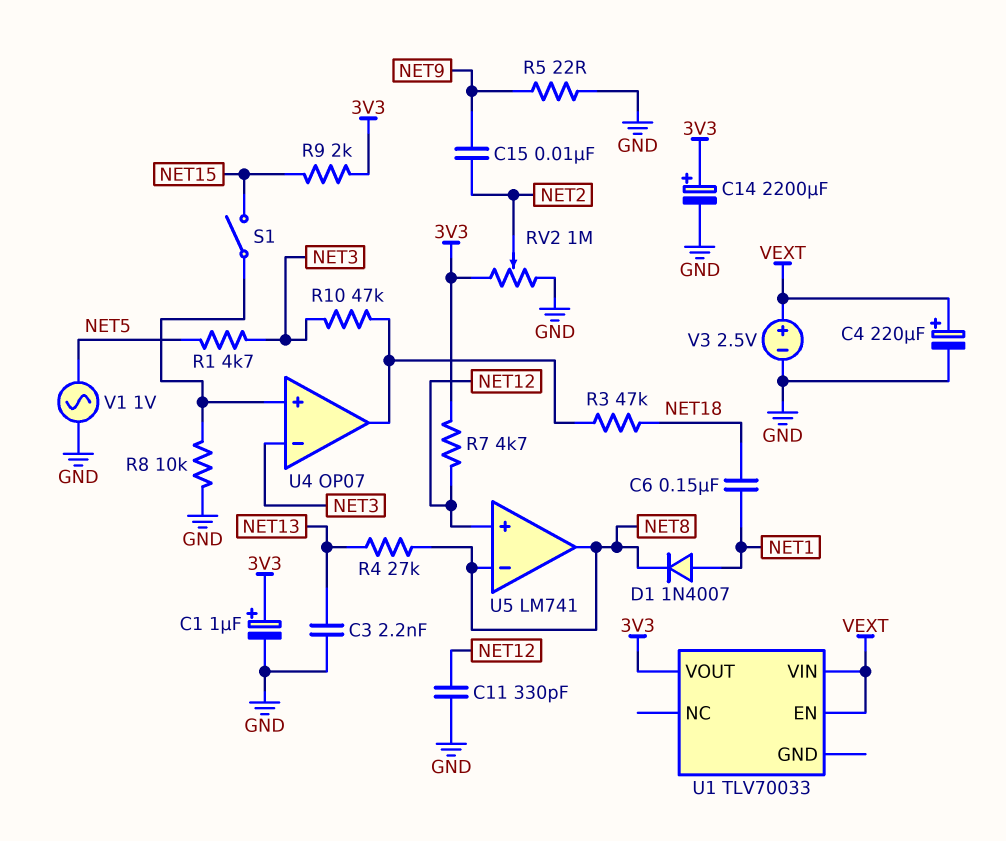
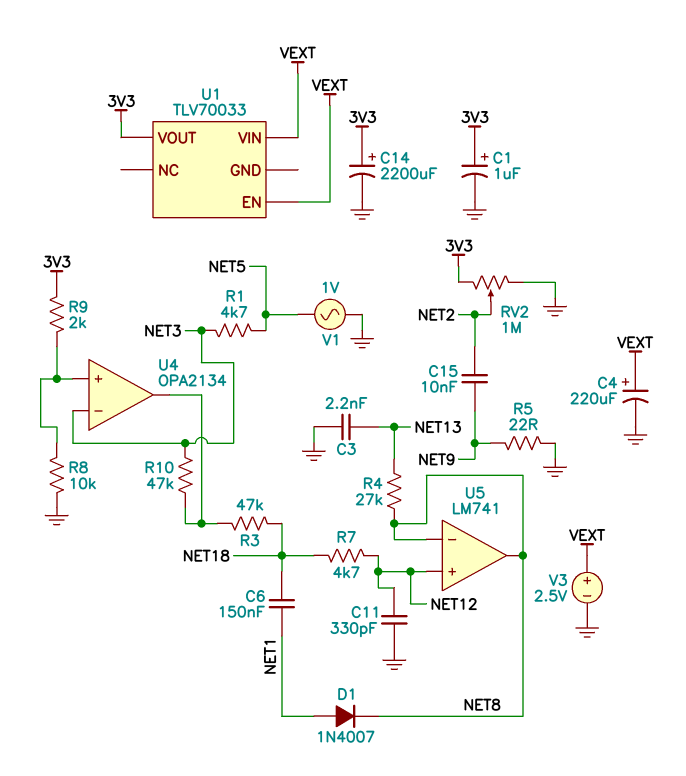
R7: 4.7k (3V3, NET12) -> 4.7k (NET12, NET18)
R9: 2k (3V3, NET15) -> 2k (3V3, U4/in+)
S1: switch (NET15, U4/in+) -> none
U4: OP07 -> OPA2134

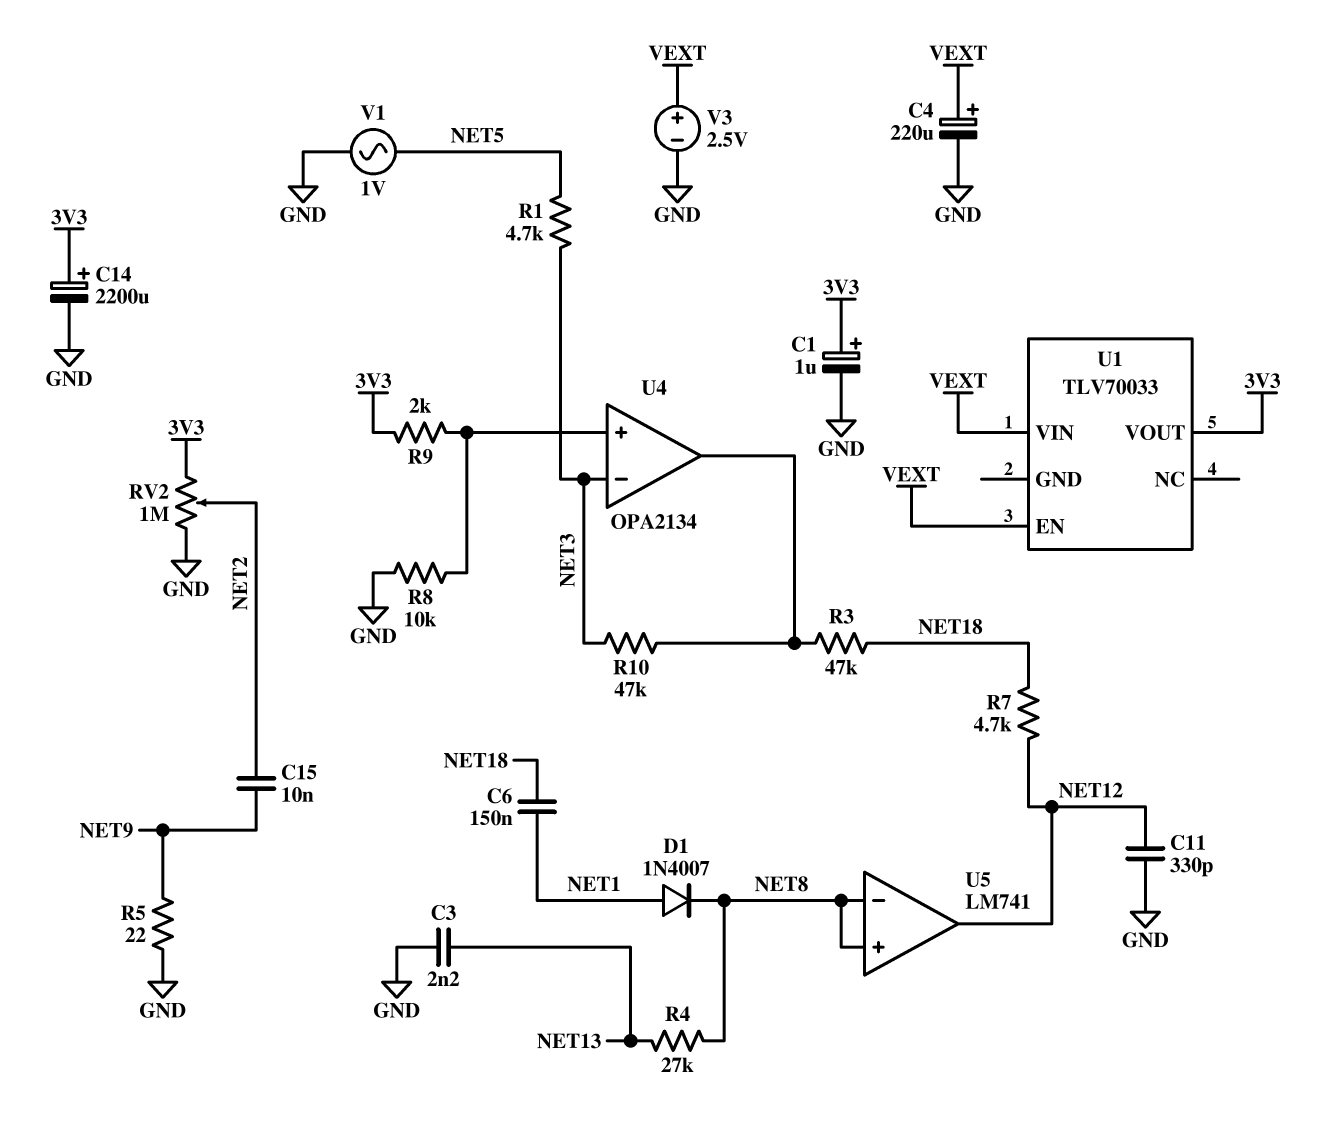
U5 pin in+: NET12 -> NET8
U5 pin out: NET8 -> NET12

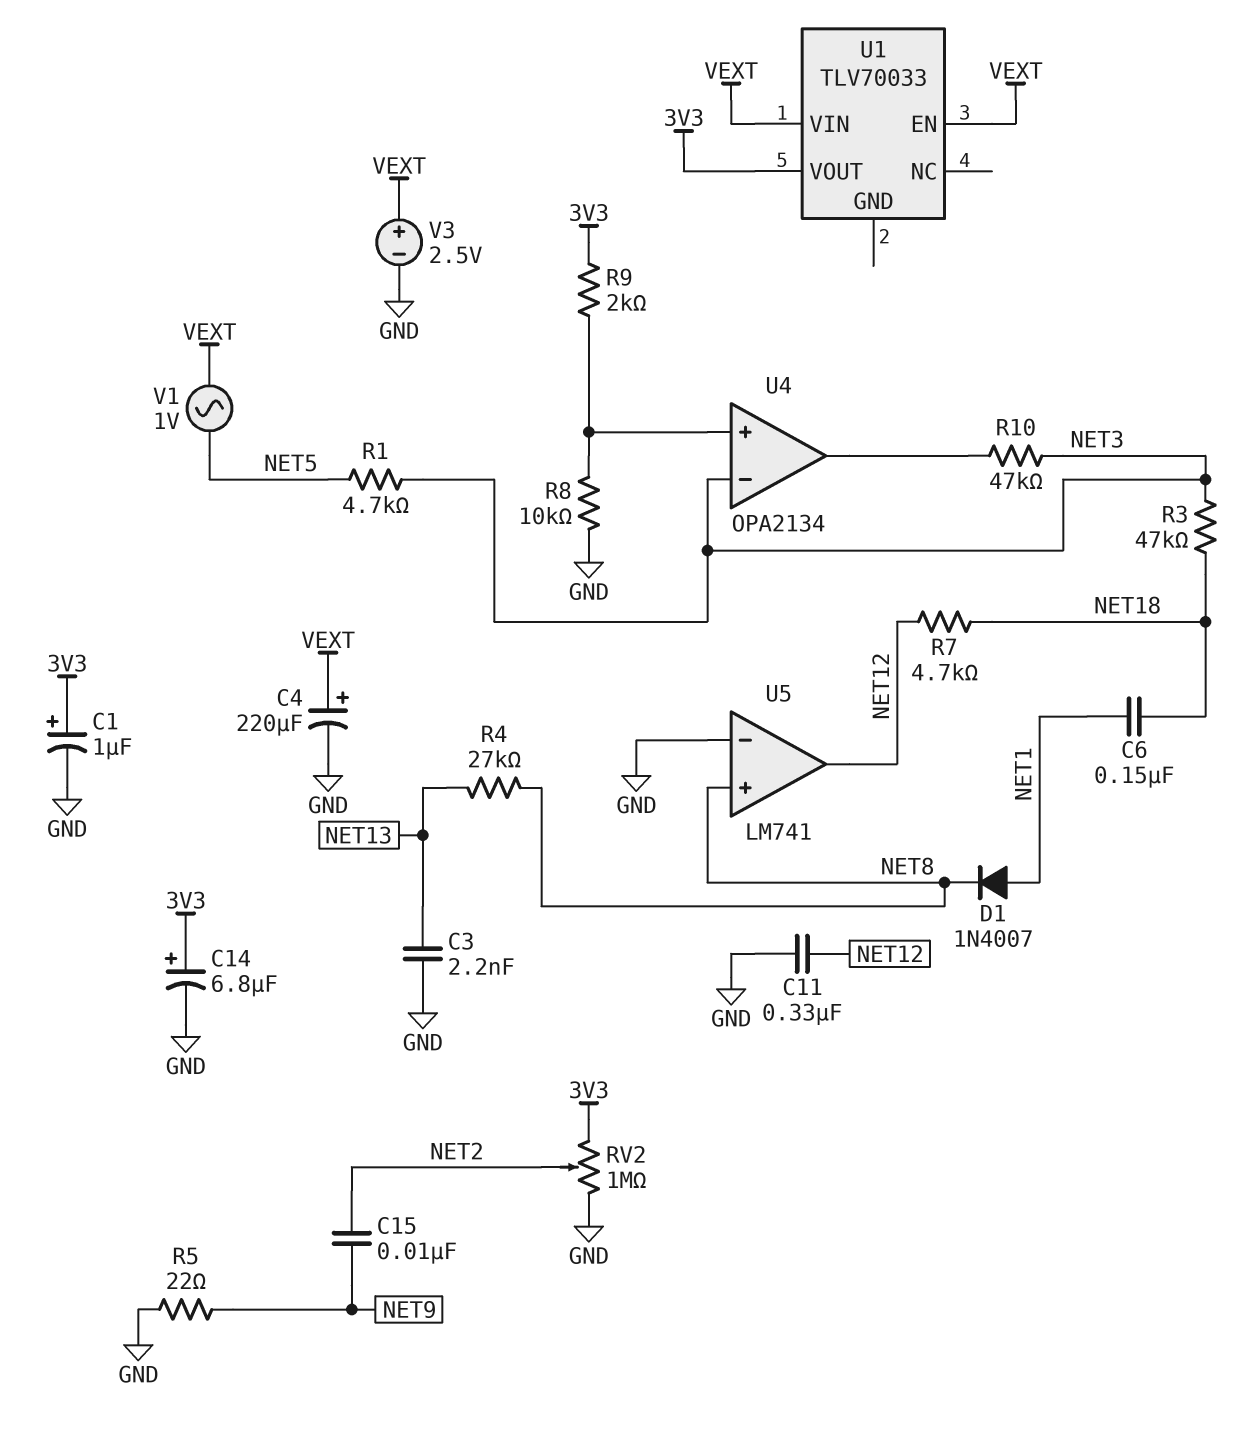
C11: 330pF (GND, NET12) -> 330nF (GND, NET12)
C14: 2200uF (plus 3V3, minus GND) -> 6.8uF (plus 3V3, minus GND)
R3: 47k (NET18, U4/out) -> 47k (NET3, NET18)
U5 pin in-: NET8 -> GND
V1: AC 1V (GND, NET5) -> AC 1V (NET5, VEXT)

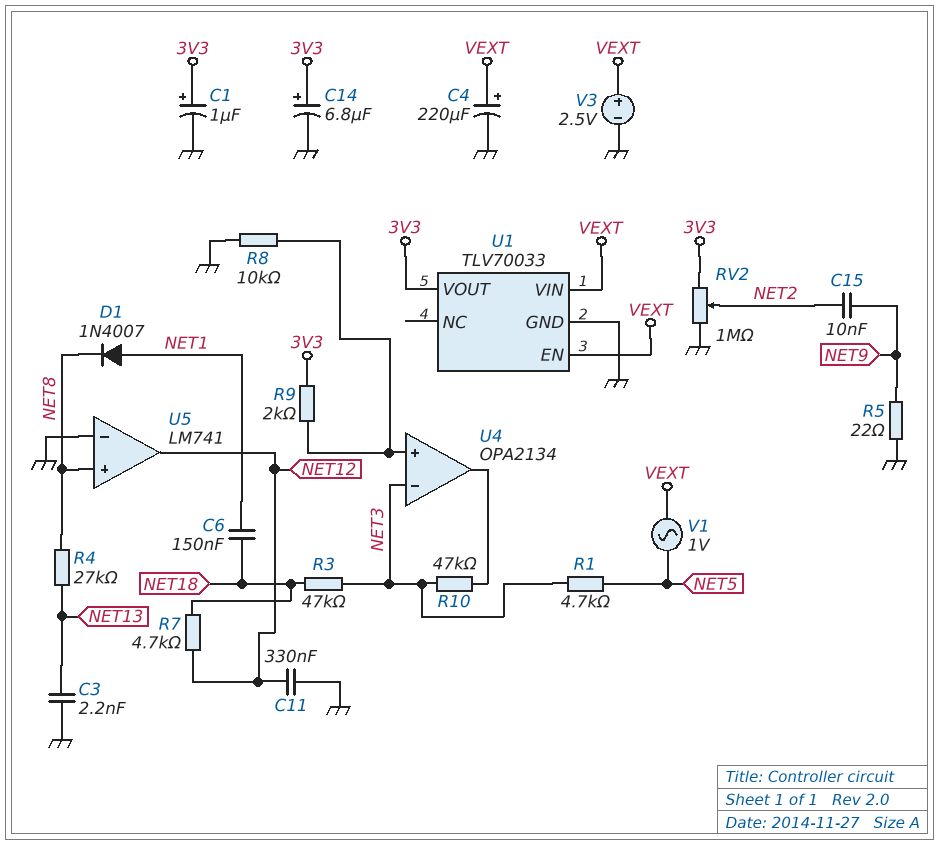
U1 pin GND: none -> GND

